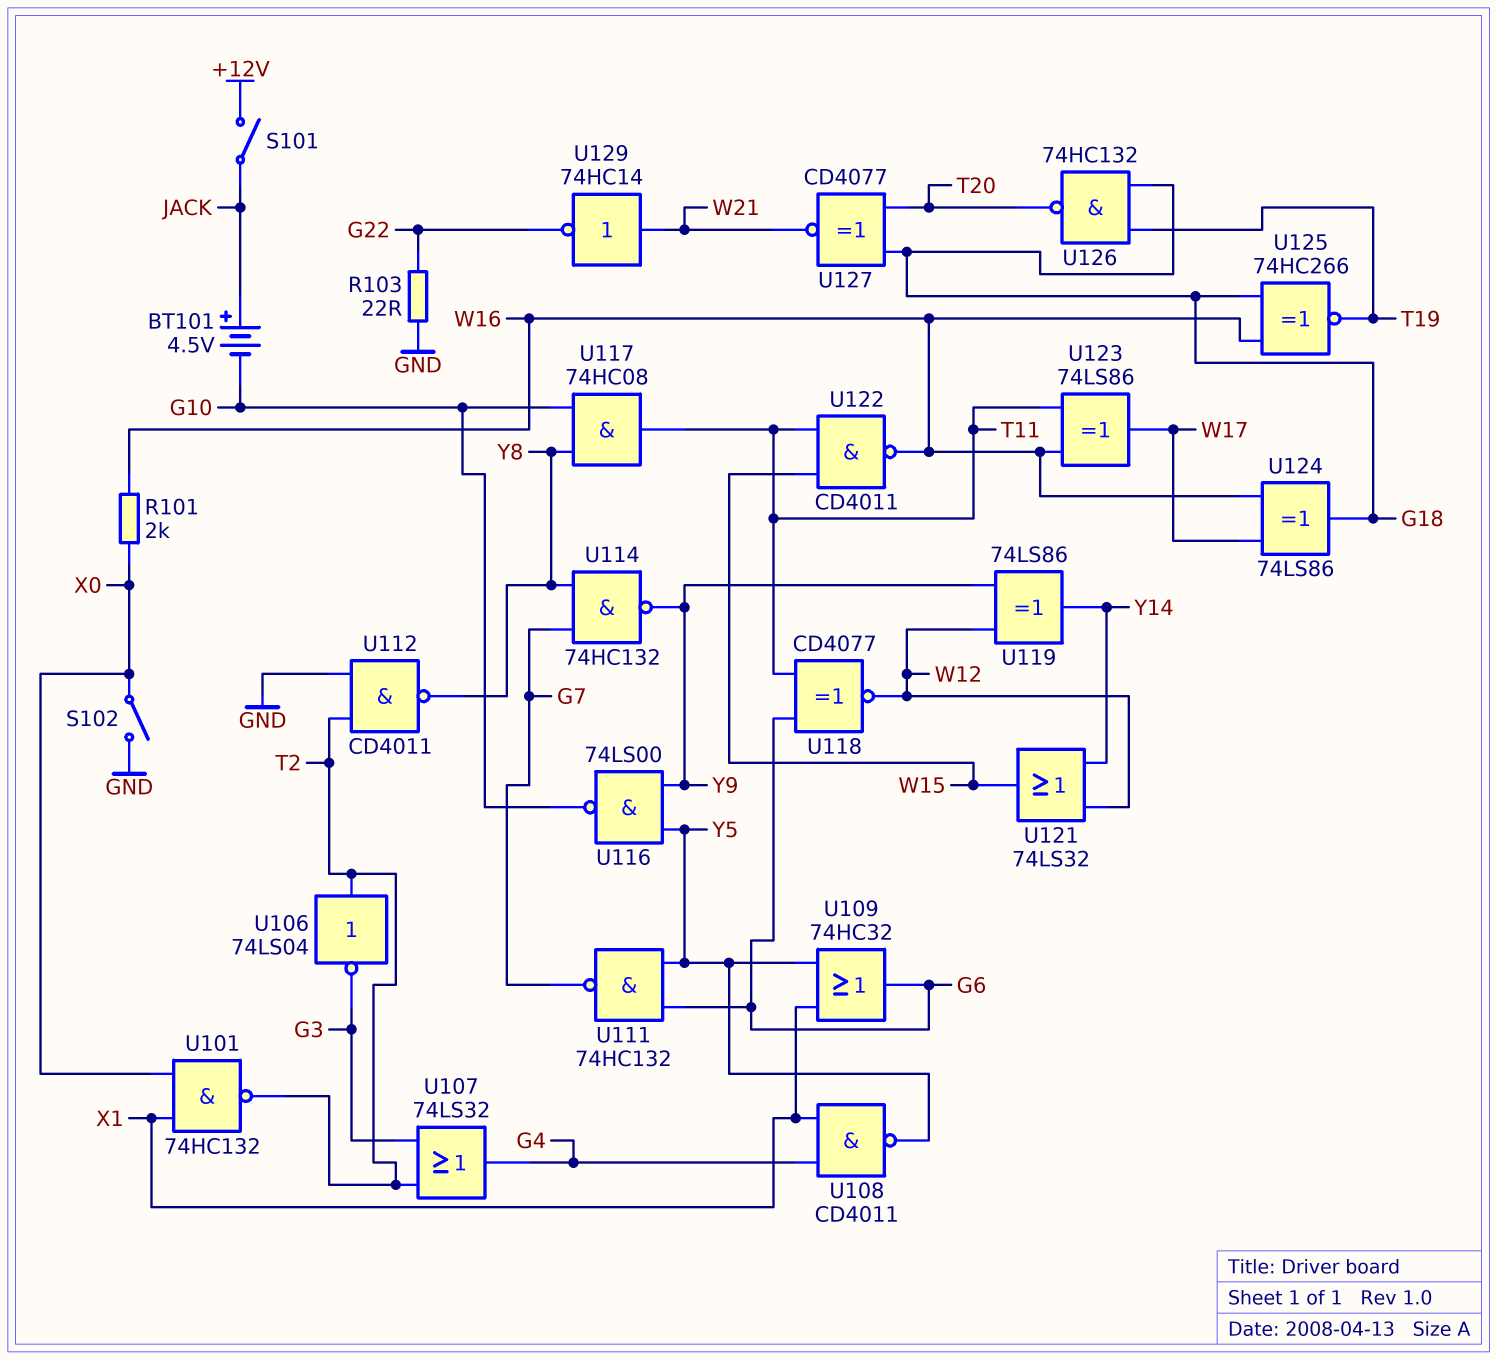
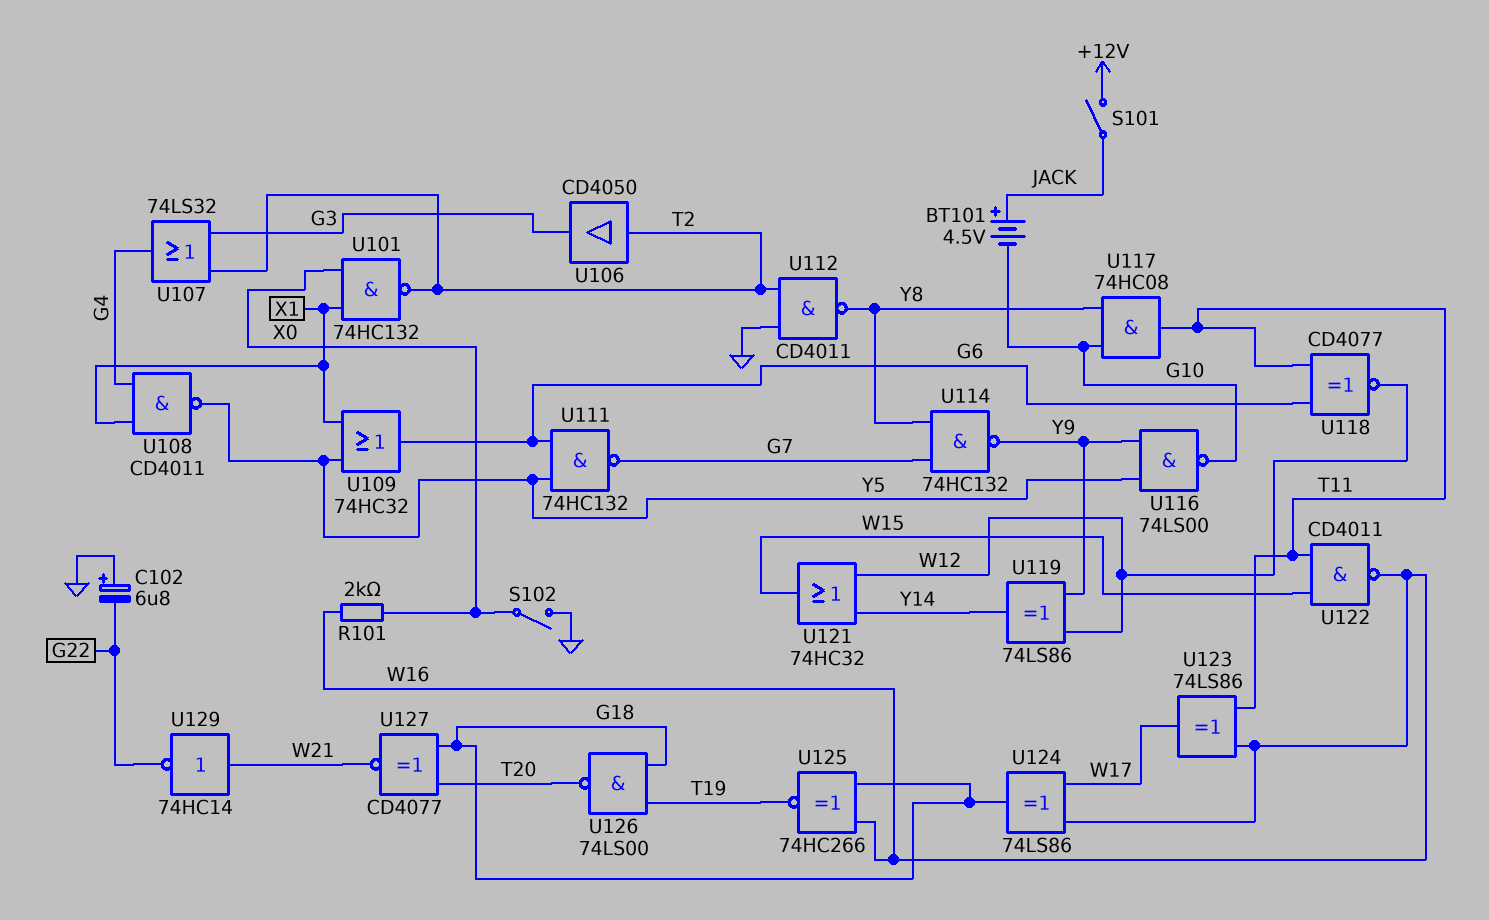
C102: none -> 6.8uF (plus GND, minus G22)
R103: 22 (G22, GND) -> none
U106: NOT 74LS04 (in T2, out G3) -> buffer CD4050 (in T2, out G3)
U121: OR 74LS32 (in W12, in Y14, out W15) -> OR 74HC32 (in W12, in Y14, out W15)
U126: NAND 74HC132 (in G18, in T19, out T20) -> NAND 74LS00 (in G18, in T19, out T20)

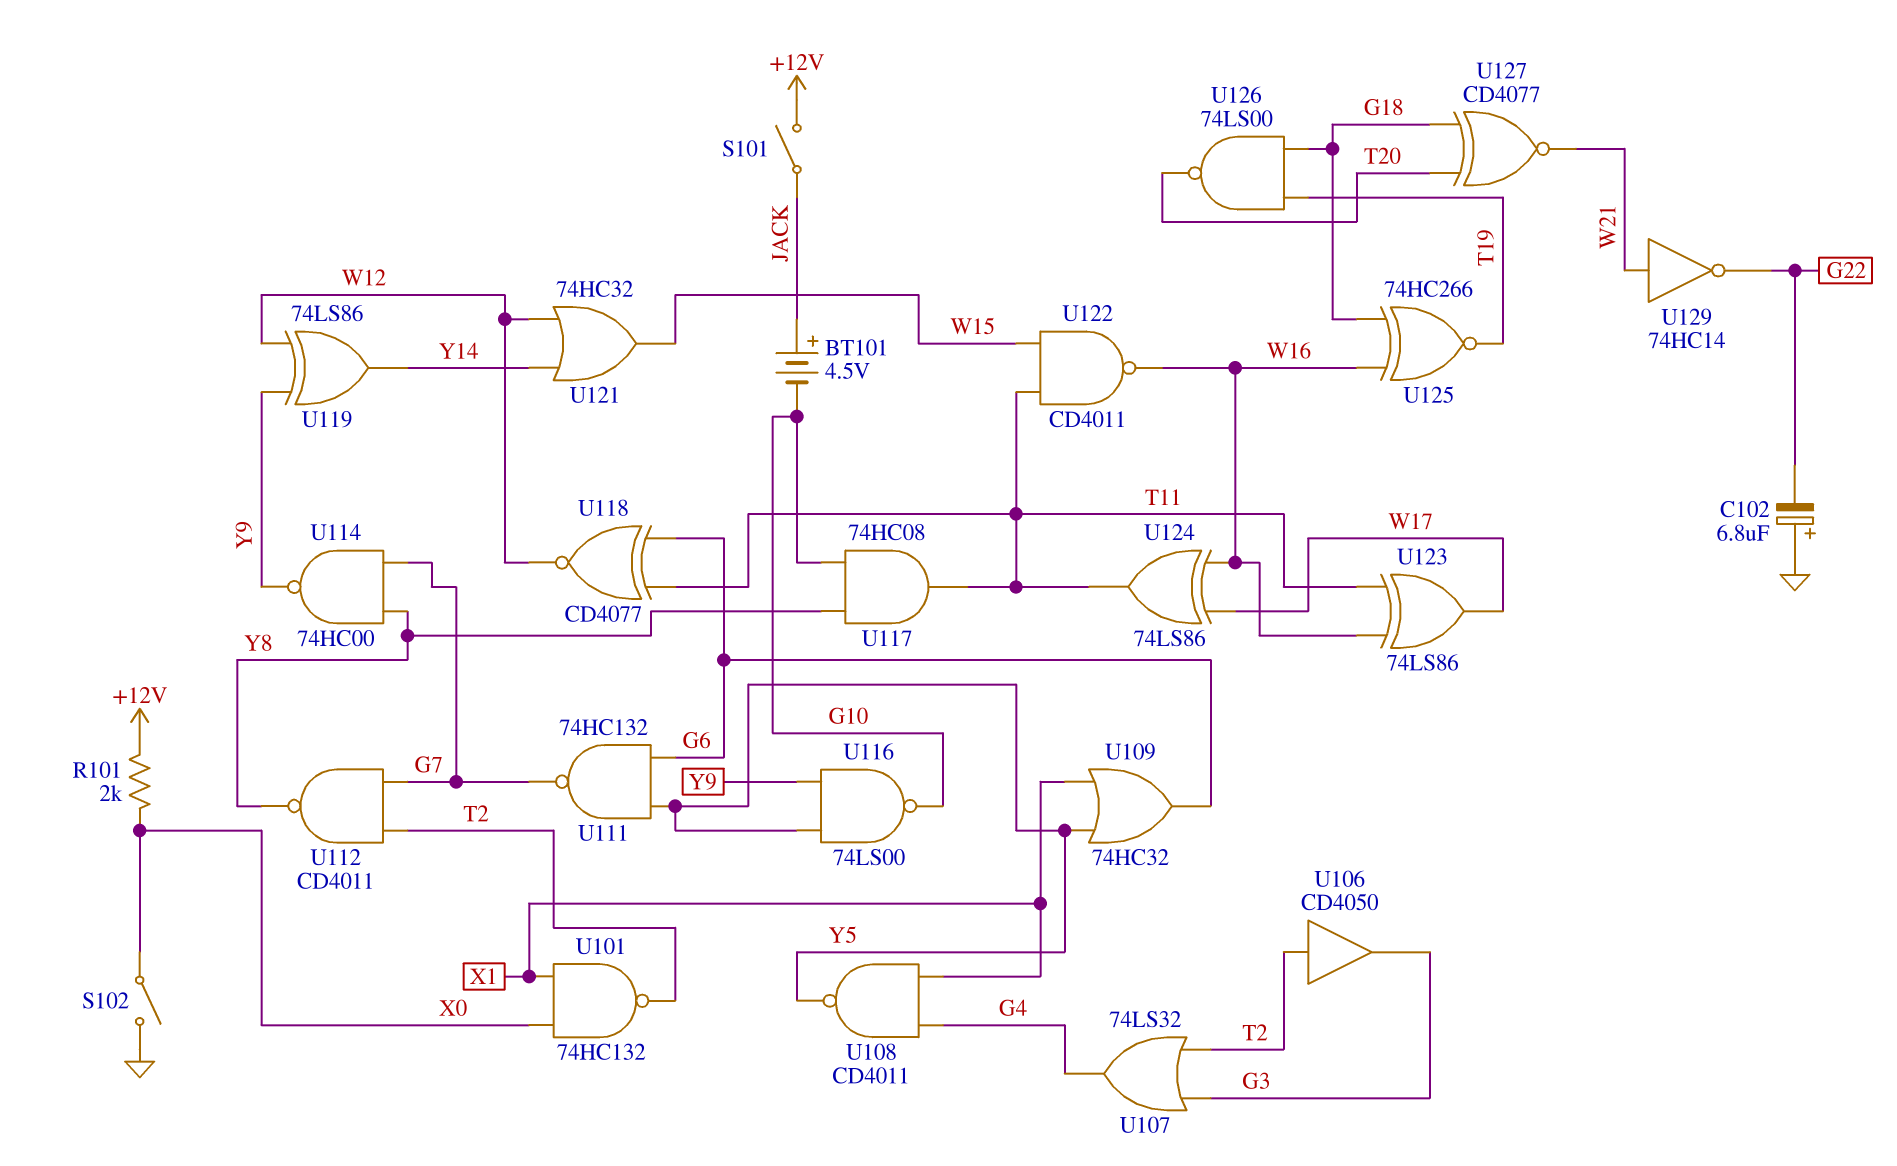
R101: 2k (W16, X0) -> 2k (+12V, X0)
U112: NAND CD4011 (in GND, in T2, out Y8) -> NAND CD4011 (in G7, in T2, out Y8)
U114: NAND 74HC132 (in G7, in Y8, out Y9) -> NAND 74HC00 (in G7, in Y8, out Y9)
U124: XOR 74LS86 (in W16, in W17, out G18) -> XOR 74LS86 (in W16, in W17, out T11)

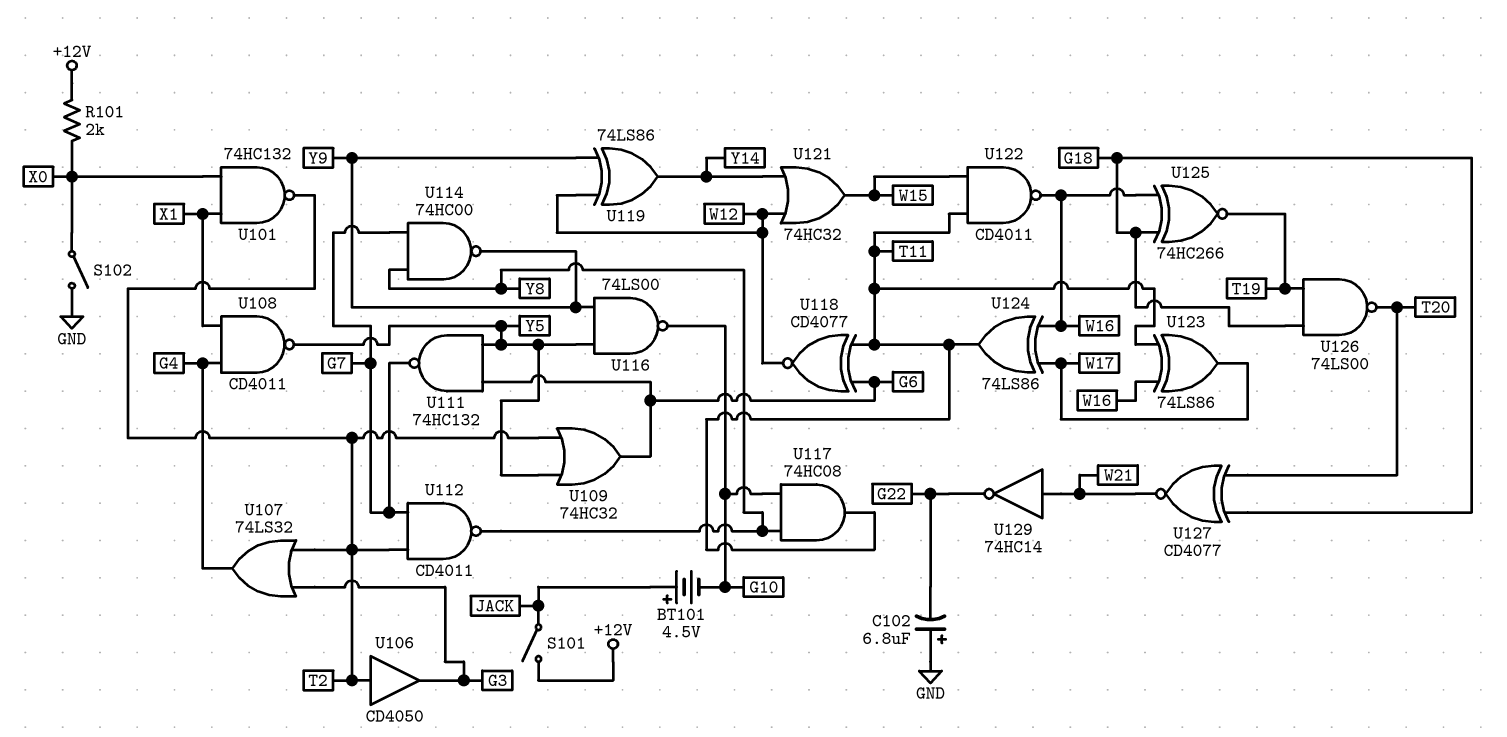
U109: OR 74HC32 (in X1, in Y5, out G6) -> OR 74HC32 (in T2, in Y5, out G6)

